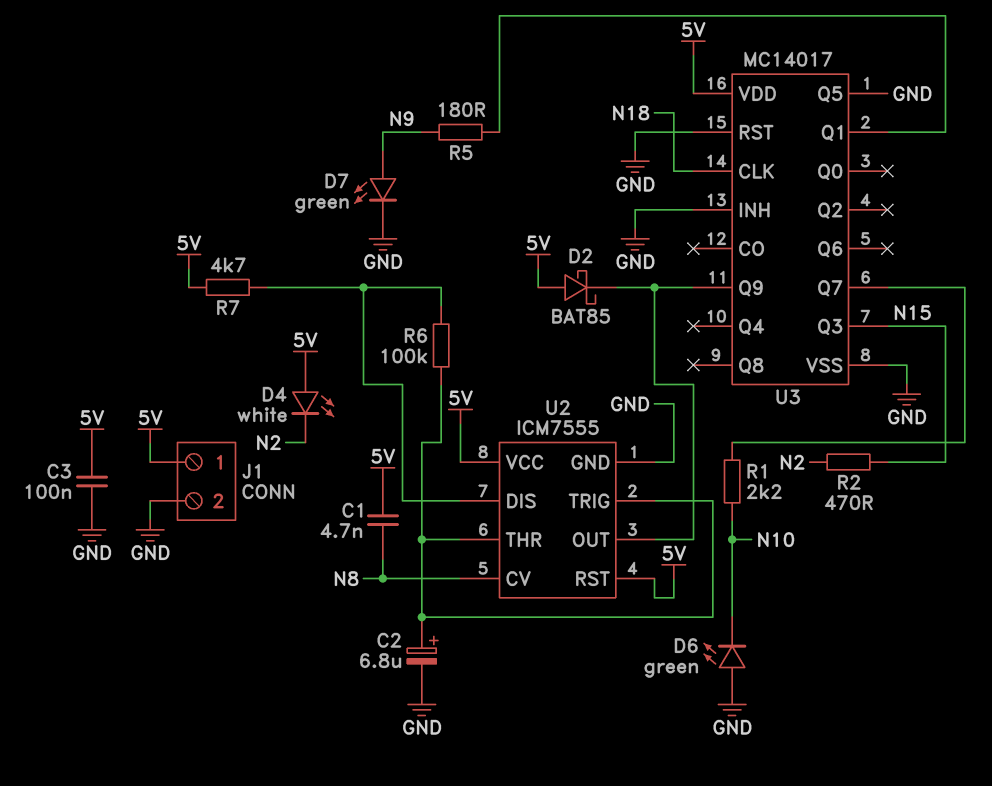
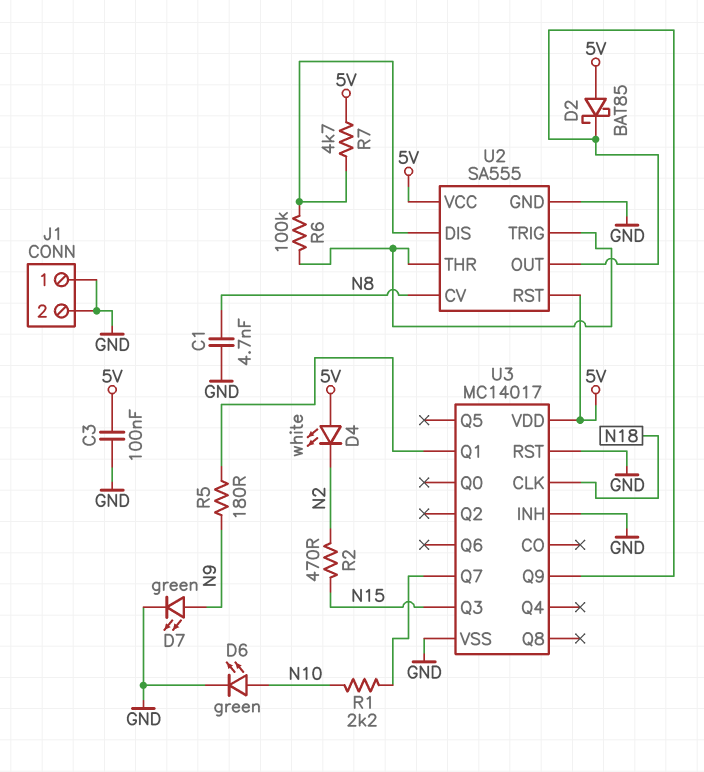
C1: 4.7nF (5V, N8) -> 4.7nF (GND, N8)
C2: 6.8uF (plus U2/THR, minus GND) -> none
D6: LED green (A GND, K N10) -> LED green (A N10, K GND)
J1 pin 1: 5V -> GND
U2: ICM7555 -> SA555
U3 pin Q5: GND -> none

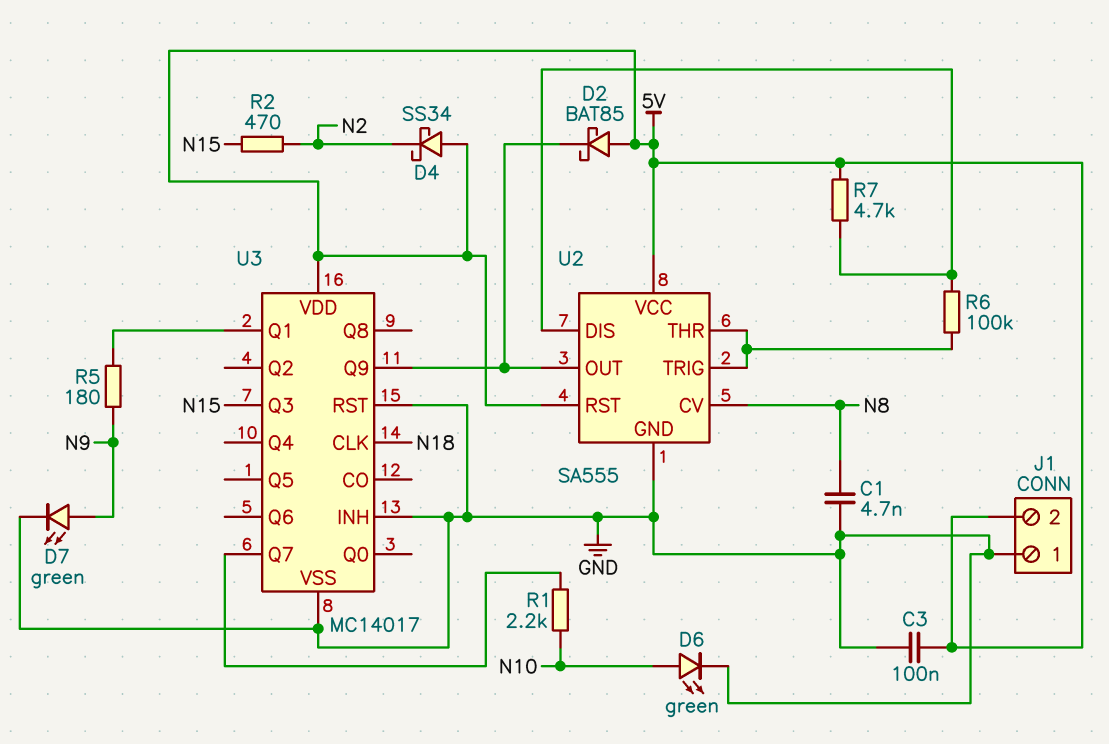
D4: LED white (A 5V, K N2) -> schottky SS34 (A 5V, K N2)
J1 pin 2: GND -> 5V

